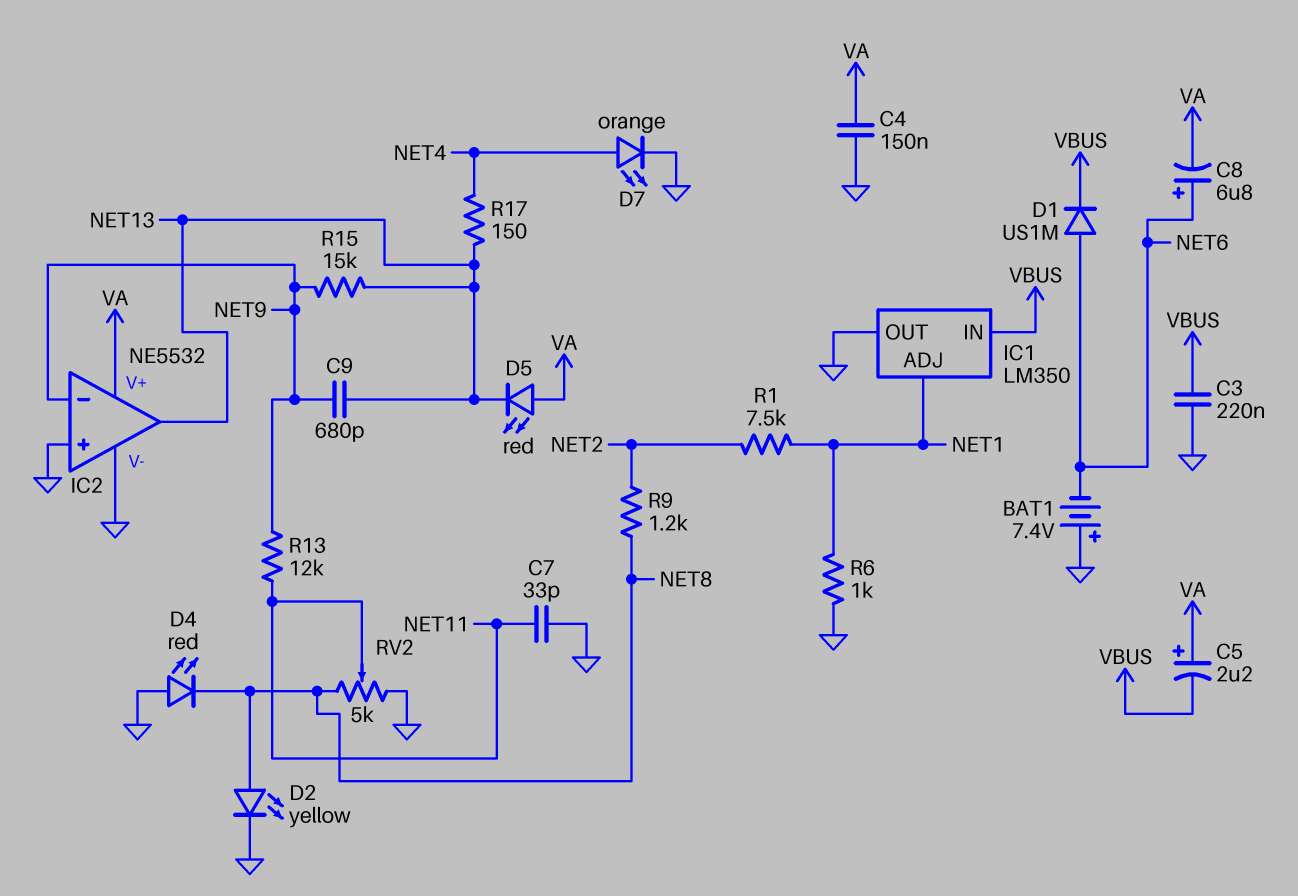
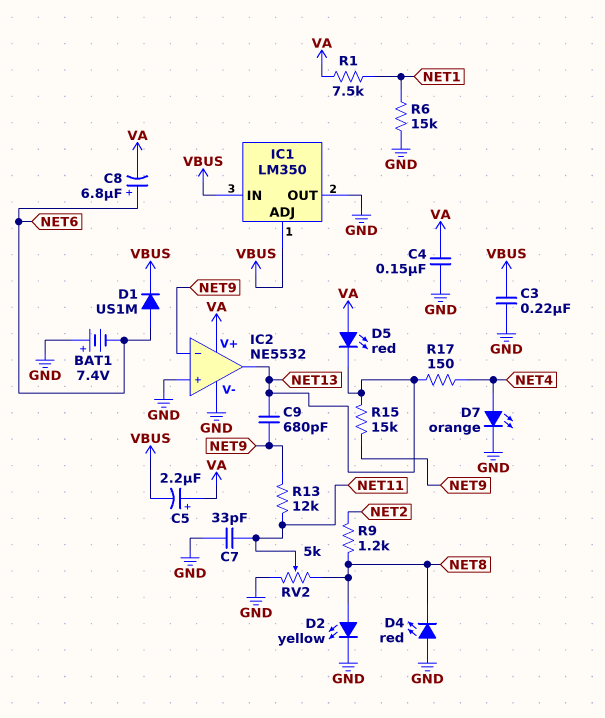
IC1 pin ADJ: NET1 -> VBUS
R1: 7.5k (NET1, NET2) -> 7.5k (NET1, VA)
R6: 1k (GND, NET1) -> 15k (GND, NET1)

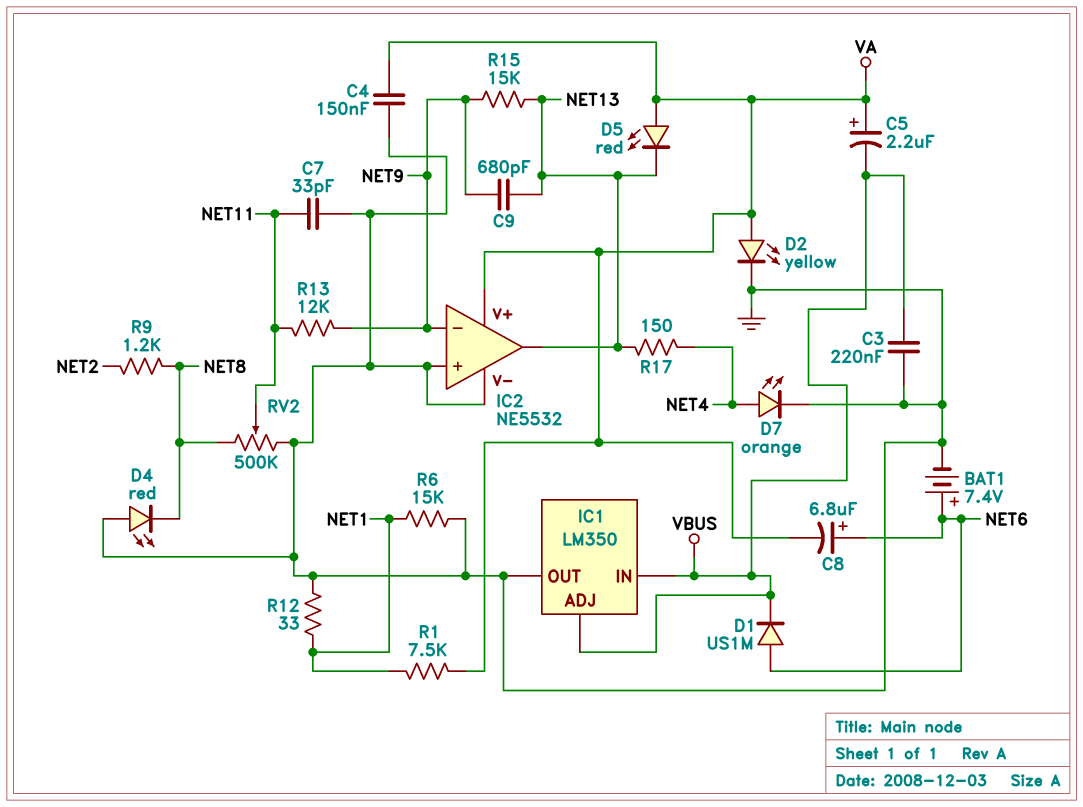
BAT1: 7.4V (plus GND, minus NET6) -> 7.4V (plus NET6, minus GND)
D2: LED yellow (A NET8, K GND) -> LED yellow (A VA, K GND)
R12: none -> 33 (GND, NET1)
RV2: 5k (GND, NET8, wiper NET11) -> 500k (GND, NET8, wiper NET11)

